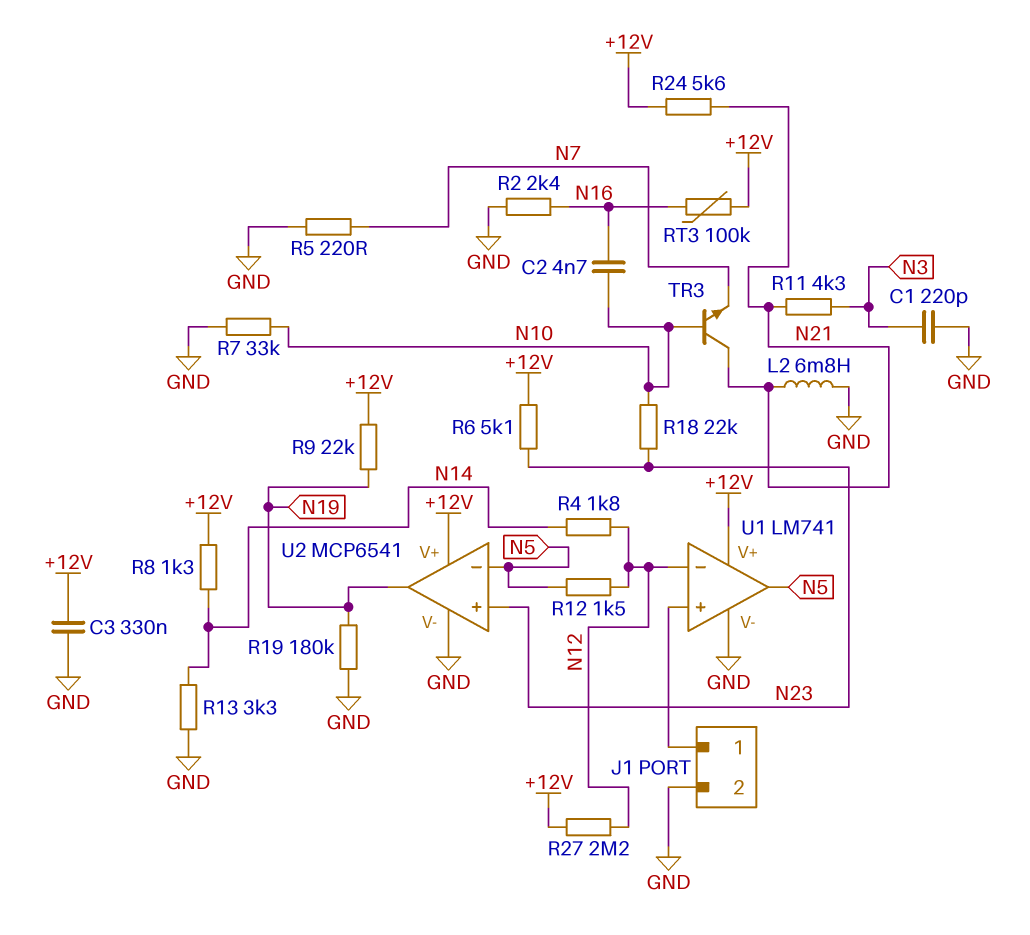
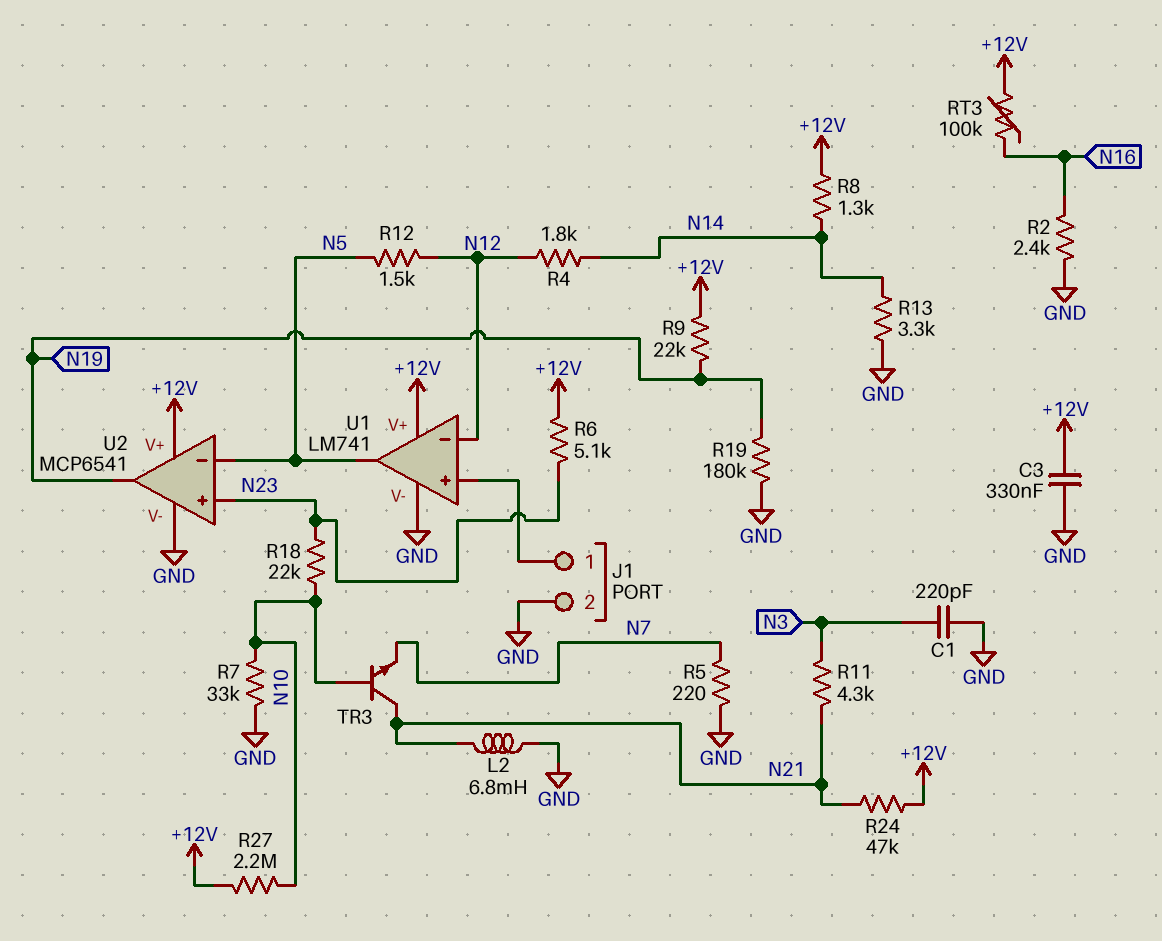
C2: 4.7nF (N10, N16) -> none
R24: 5.6k (+12V, N21) -> 47k (+12V, N21)
R27: 2.2M (+12V, N12) -> 2.2M (+12V, N10)

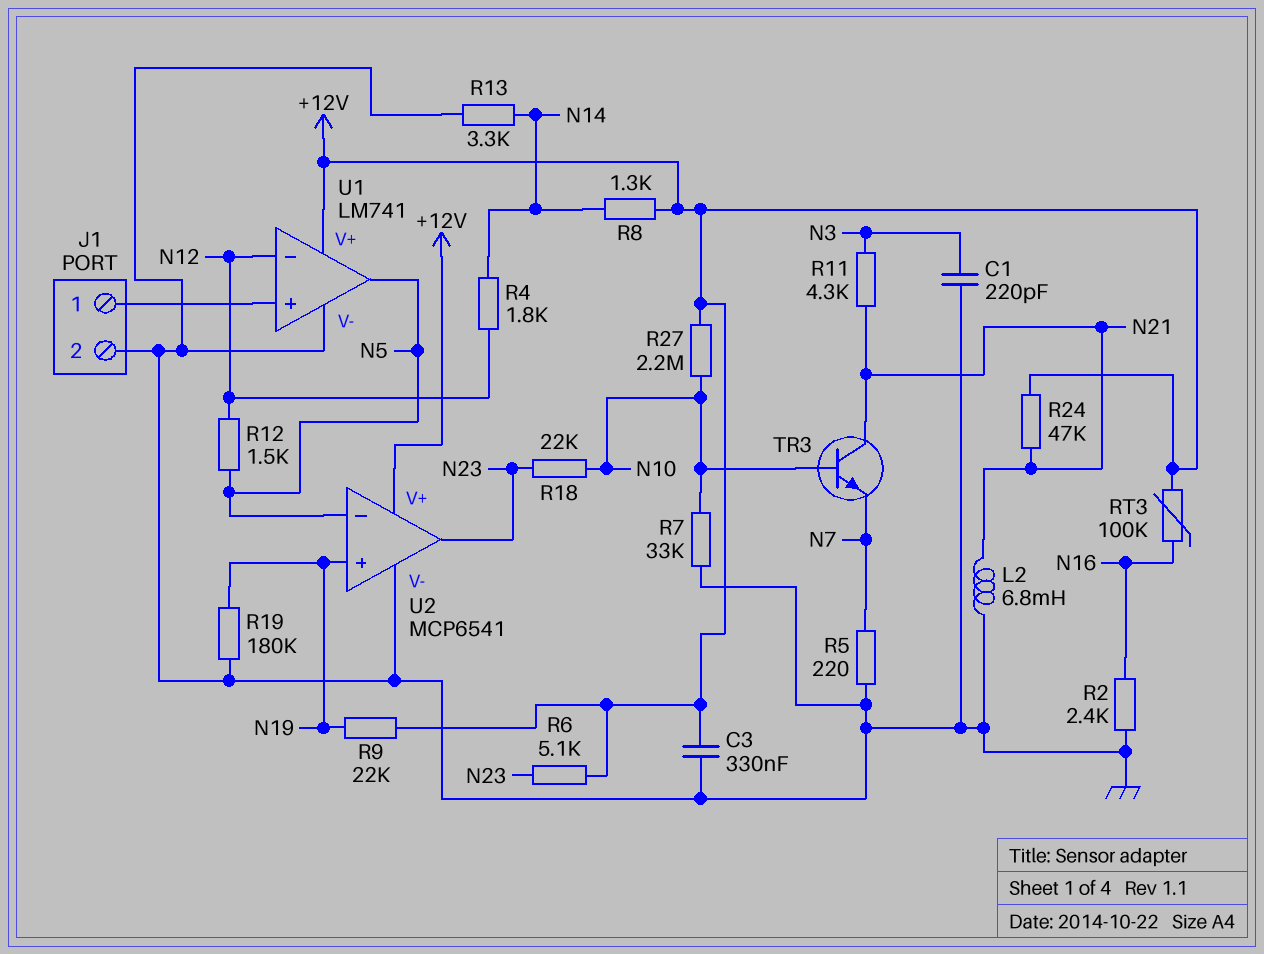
U2 pin in+: N23 -> N19
U2 pin out: N19 -> N23

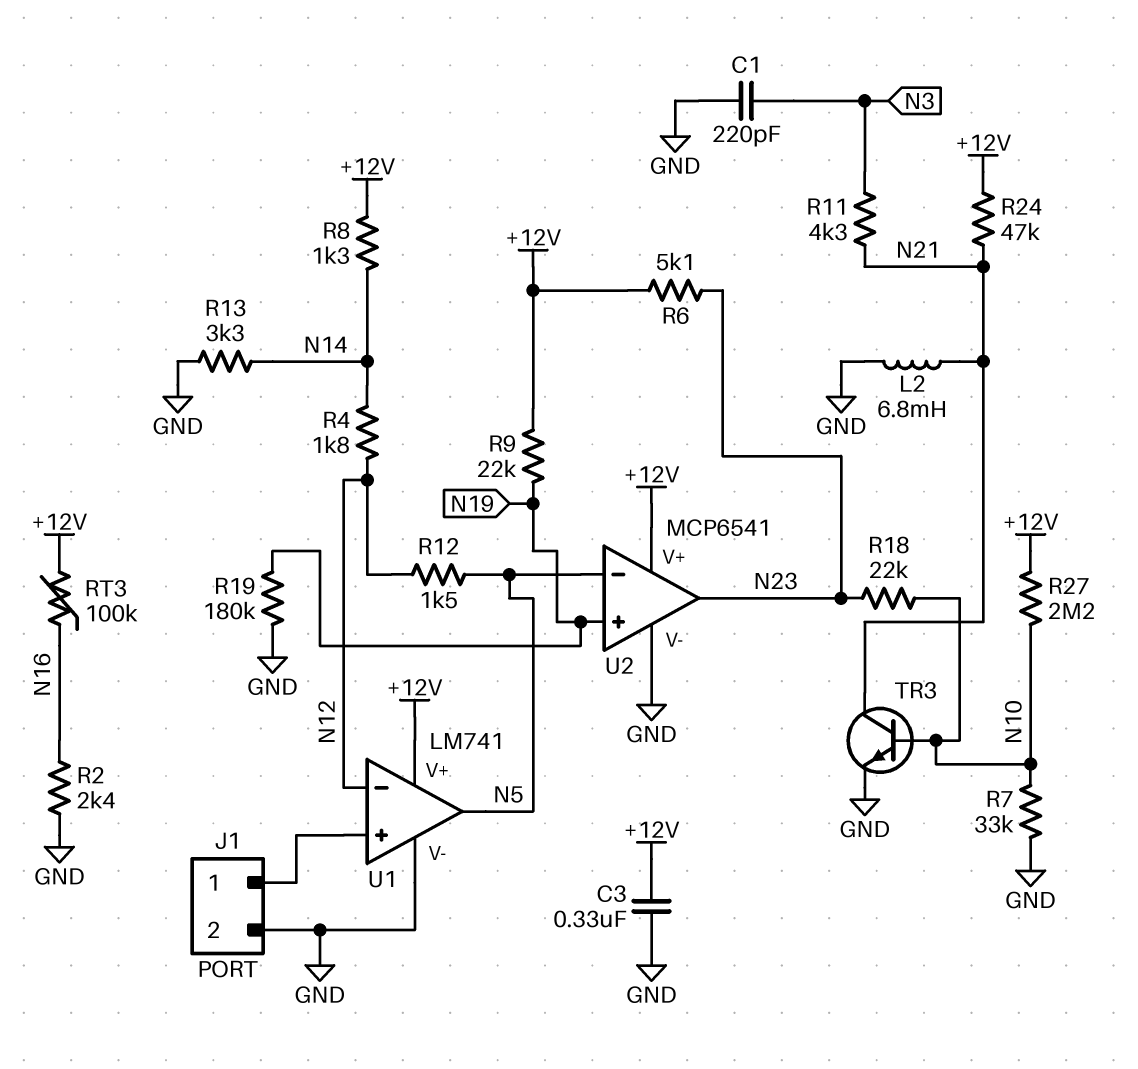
R5: 220 (GND, N7) -> none
TR3: NPN (B N10, C N21, E N7) -> NPN (B N10, C N21, E GND)

